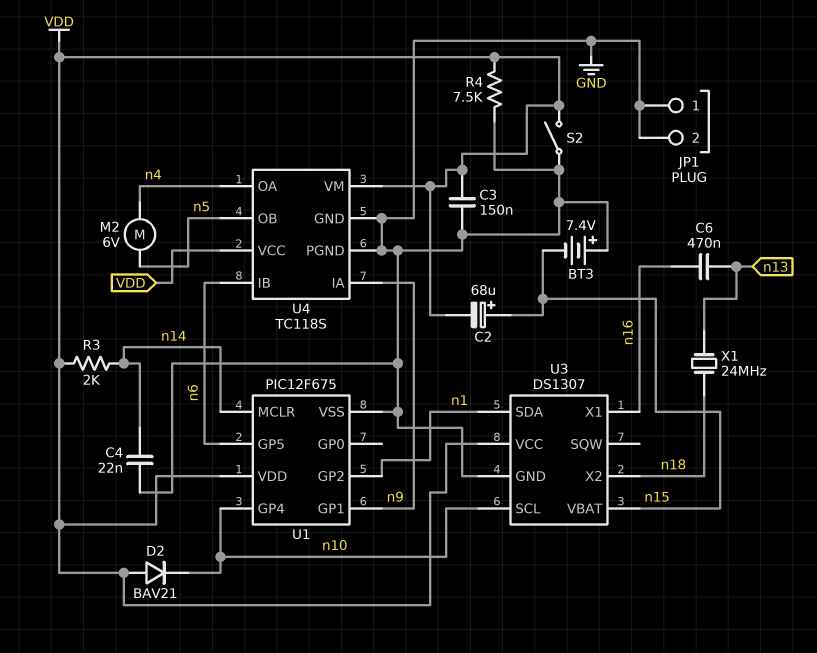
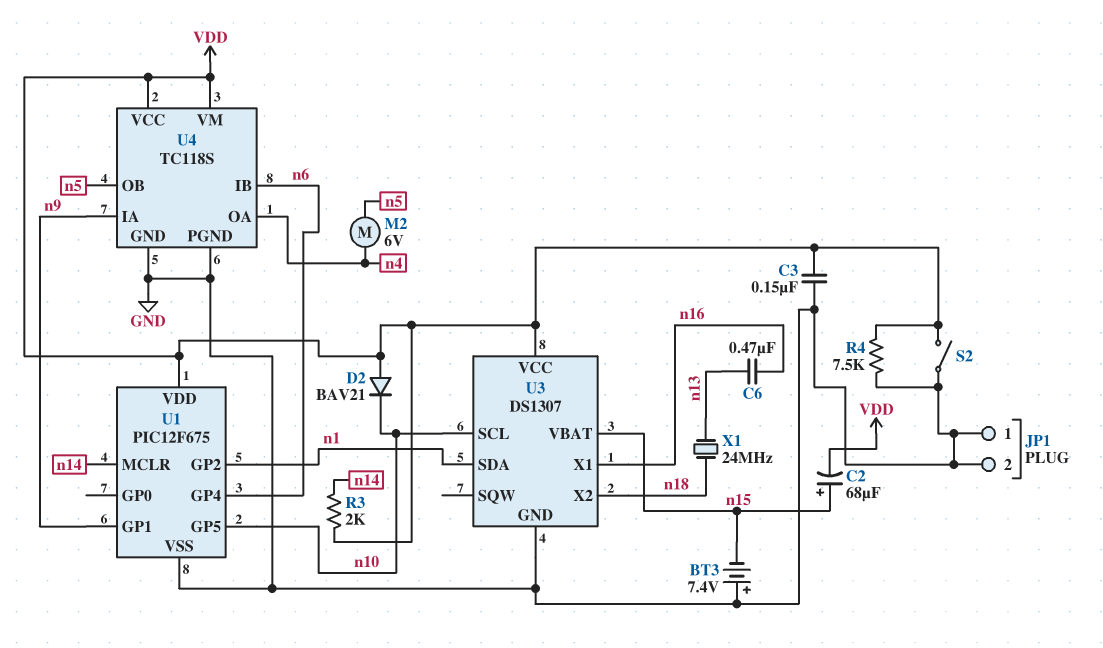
C4: 22nF (GND, n14) -> none
U1 pin GP4: n10 -> n6
U1 pin GP5: n6 -> n10

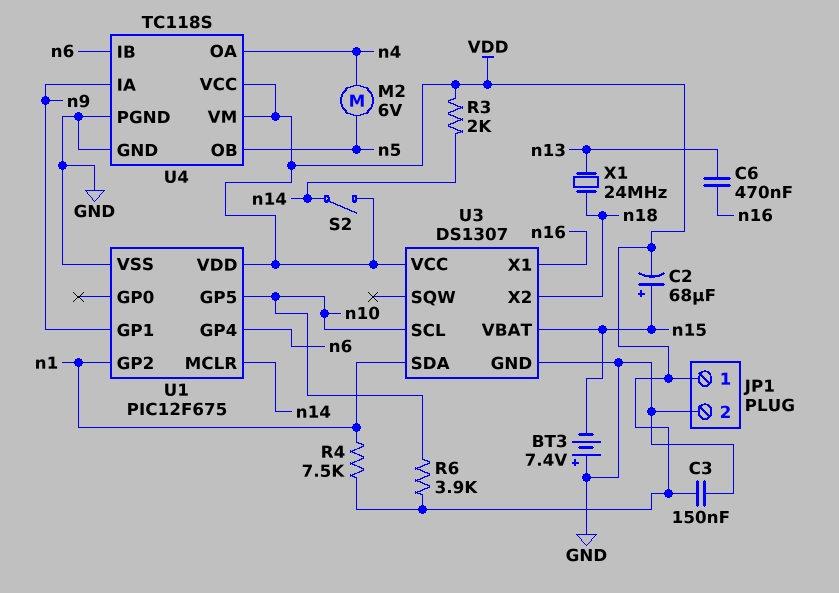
D2: diode BAV21 (A VDD, K n10) -> none
JP1 pin 1: GND -> VDD
R4: 7.5k (GND, VDD) -> 7.5k (VDD, n1)
R6: none -> 3.9k (VDD, n10)
S2: switch (GND, VDD) -> switch (VDD, n14)

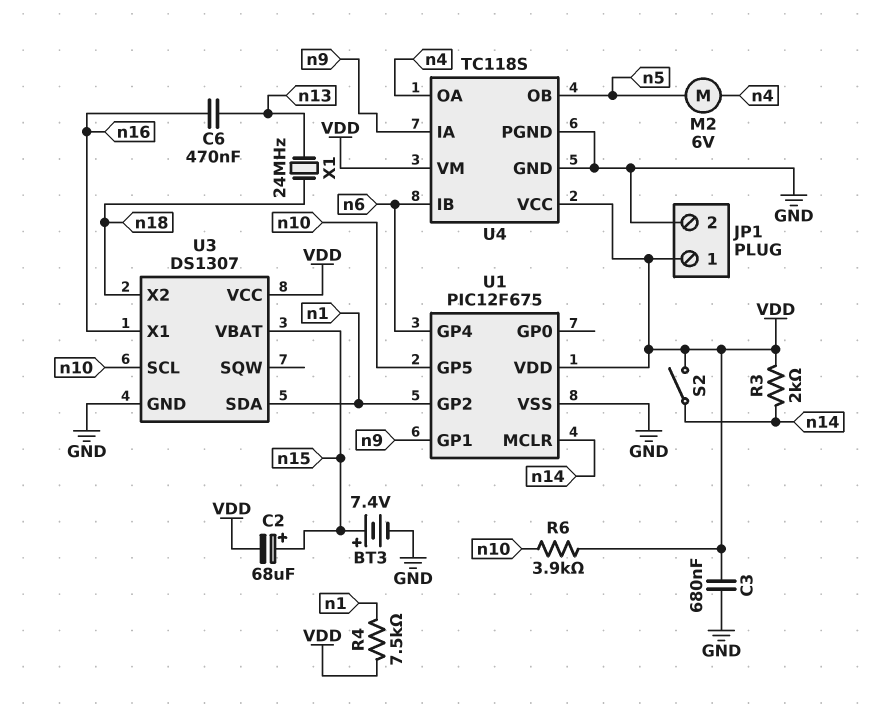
BT3: 7.4V (plus GND, minus n15) -> 7.4V (plus n15, minus GND)
C3: 150nF (GND, VDD) -> 680nF (GND, VDD)

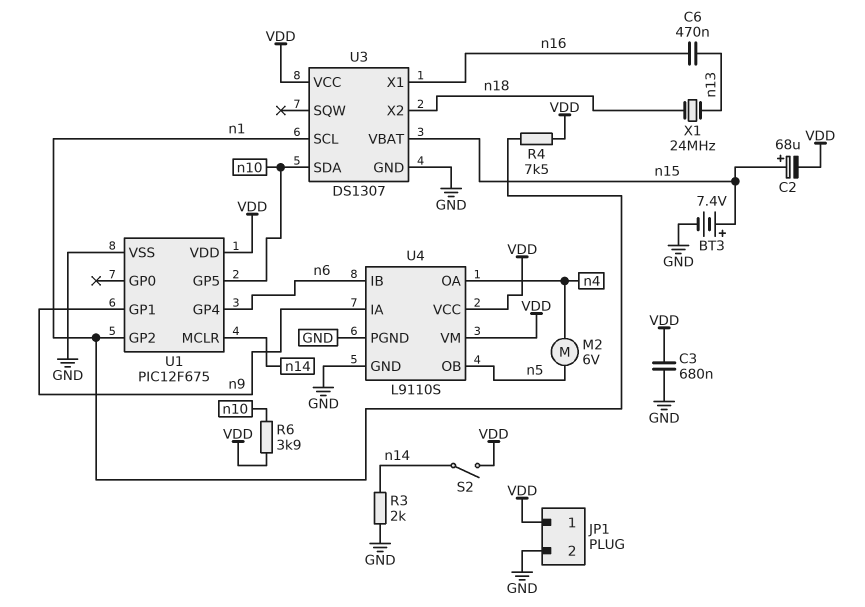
R3: 2k (VDD, n14) -> 2k (GND, n14)
U3 pin SCL: n10 -> n1
U3 pin SDA: n1 -> n10
U4: TC118S -> L9110S

